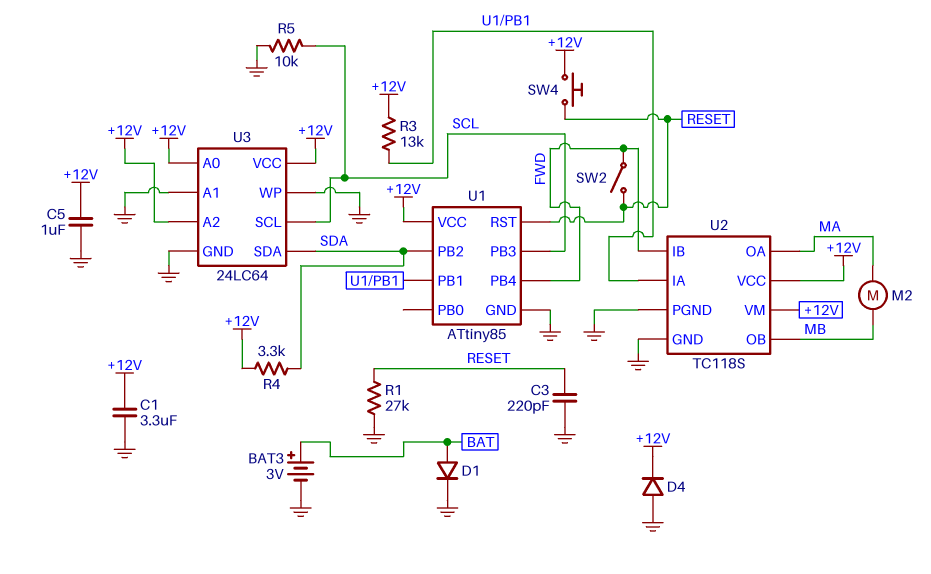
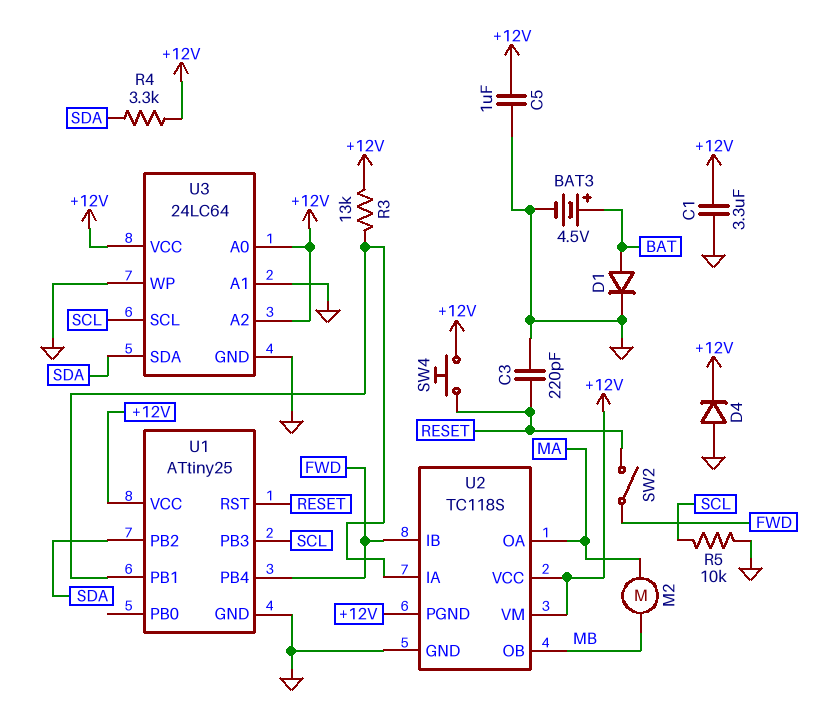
BAT3: 3V (plus BAT, minus GND) -> 4.5V (plus BAT, minus GND)
R1: 27k (GND, RESET) -> none
U1: ATtiny85 -> ATtiny25
U2 pin PGND: GND -> +12V

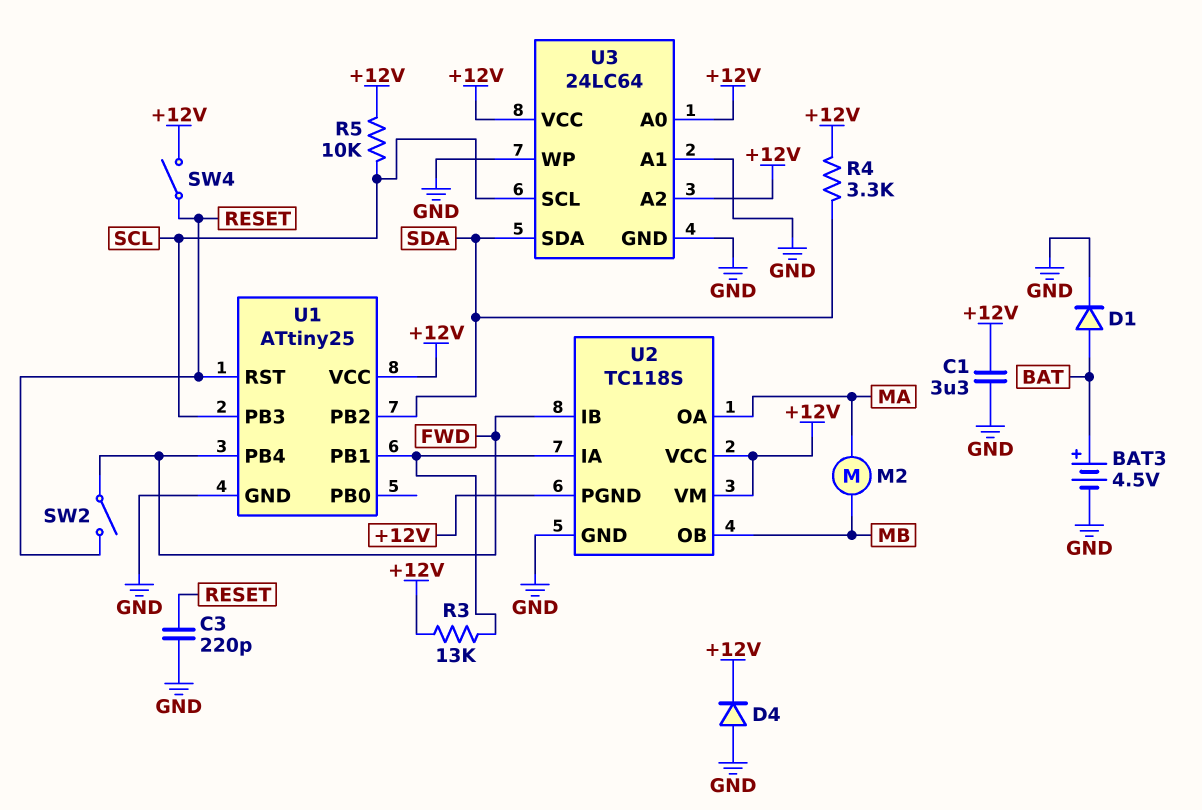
C5: 1uF (+12V, GND) -> none
R5: 10k (GND, SCL) -> 10k (+12V, SCL)
SW4: button (+12V, RESET) -> switch (+12V, RESET)

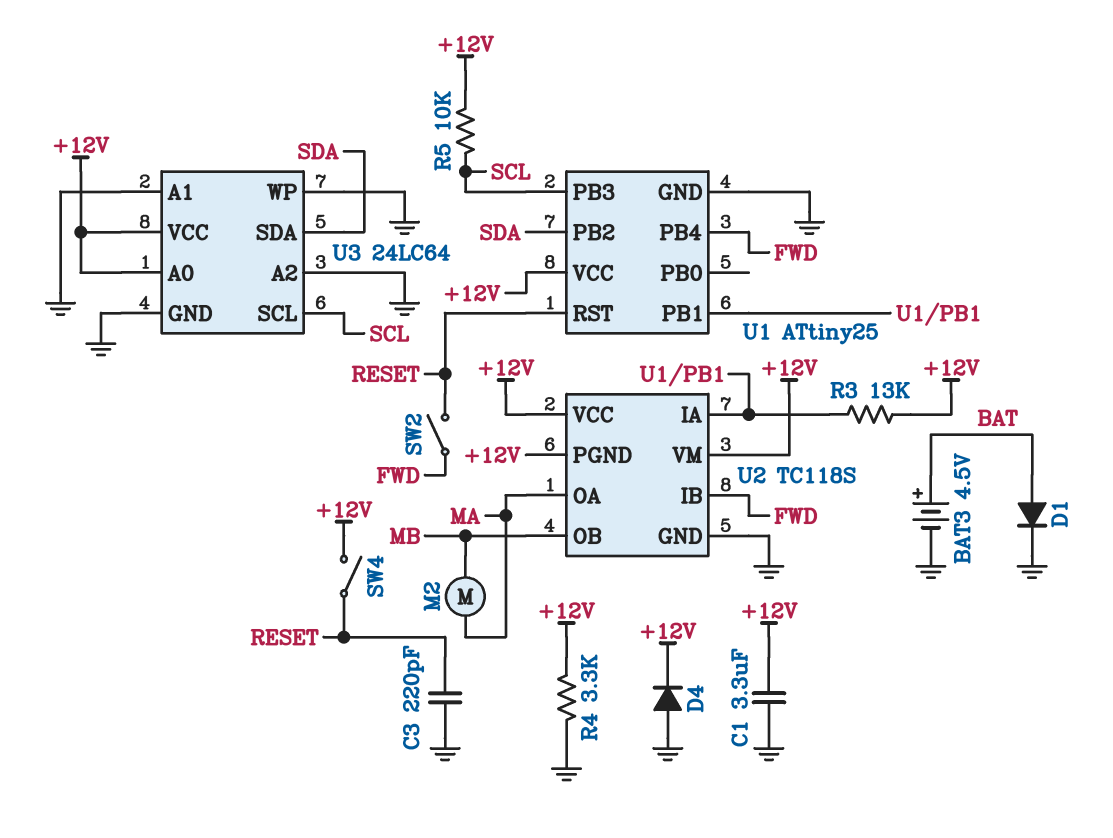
R4: 3.3k (+12V, SDA) -> 3.3k (+12V, GND)
U3 pin A2: +12V -> GND

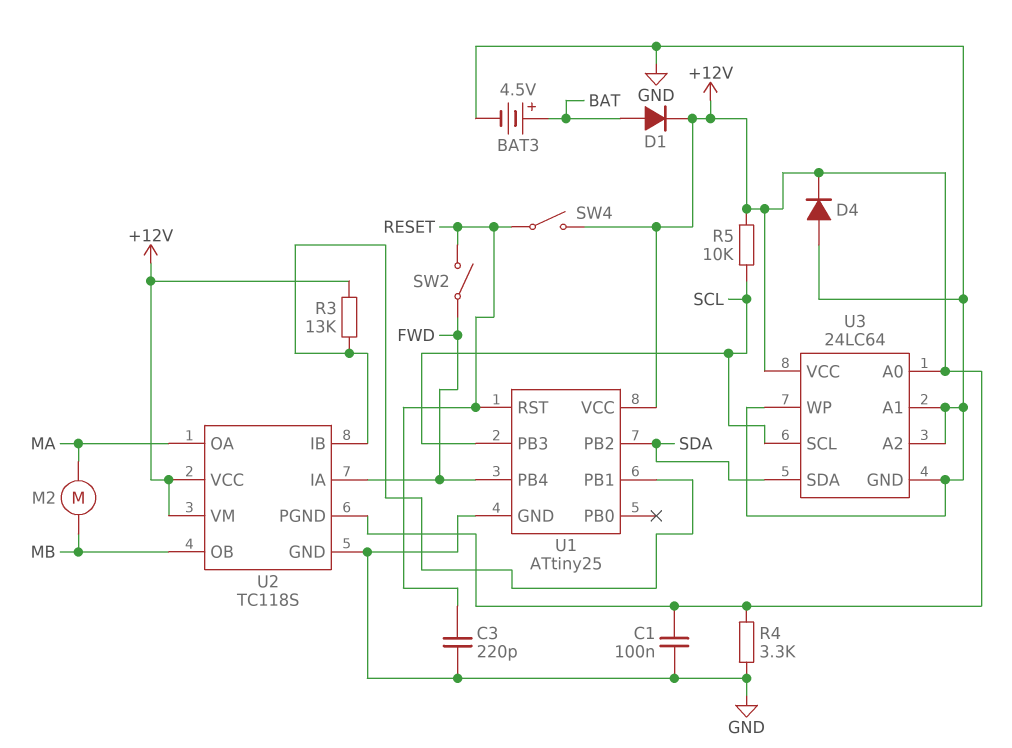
C1: 3.3uF (+12V, GND) -> 100nF (+12V, GND)
D1: diode (A BAT, K GND) -> diode (A BAT, K +12V)
U2 pin IA: U1/PB1 -> FWD
U2 pin IB: FWD -> U1/PB1

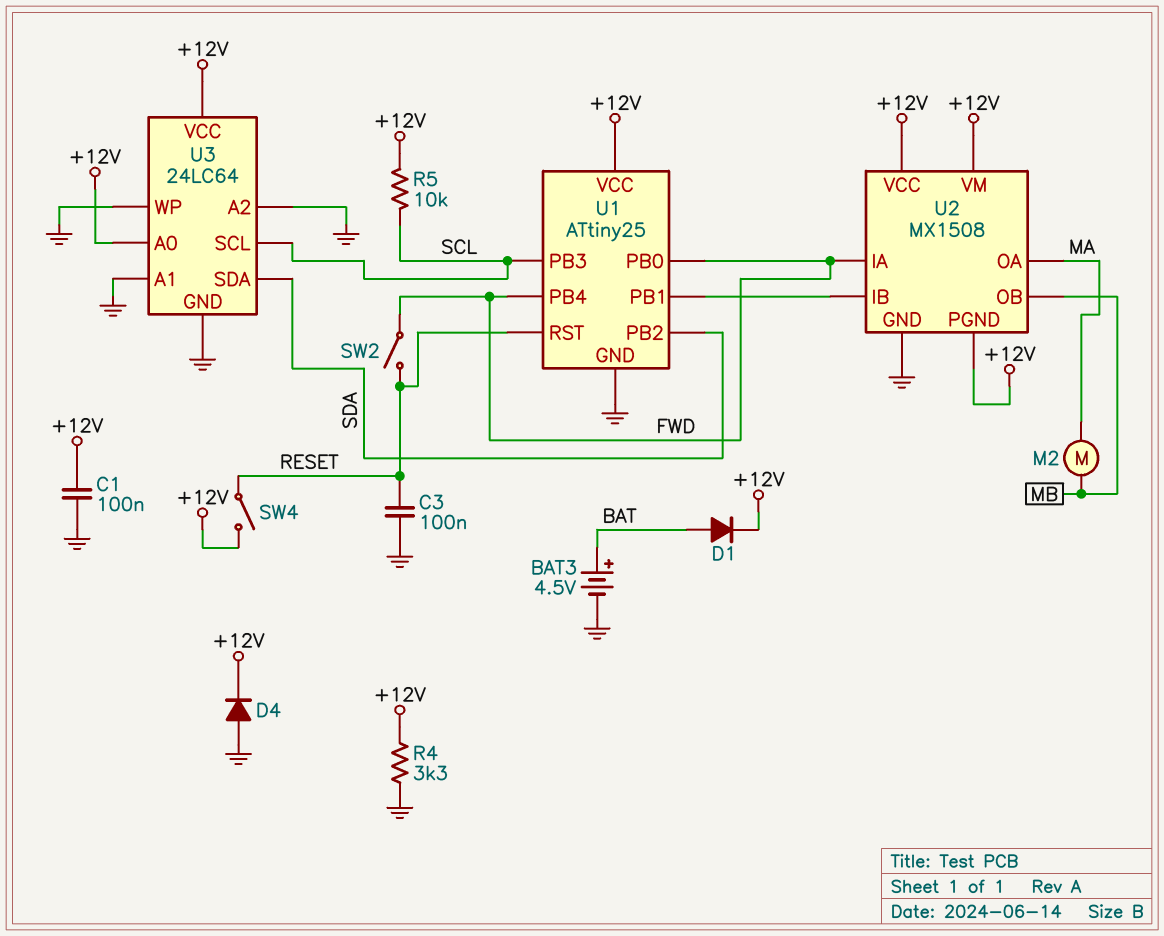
C3: 220pF (GND, RESET) -> 100nF (GND, RESET)
R3: 13k (+12V, U1/PB1) -> none
U1 pin PB0: none -> FWD
U2: TC118S -> MX1508

